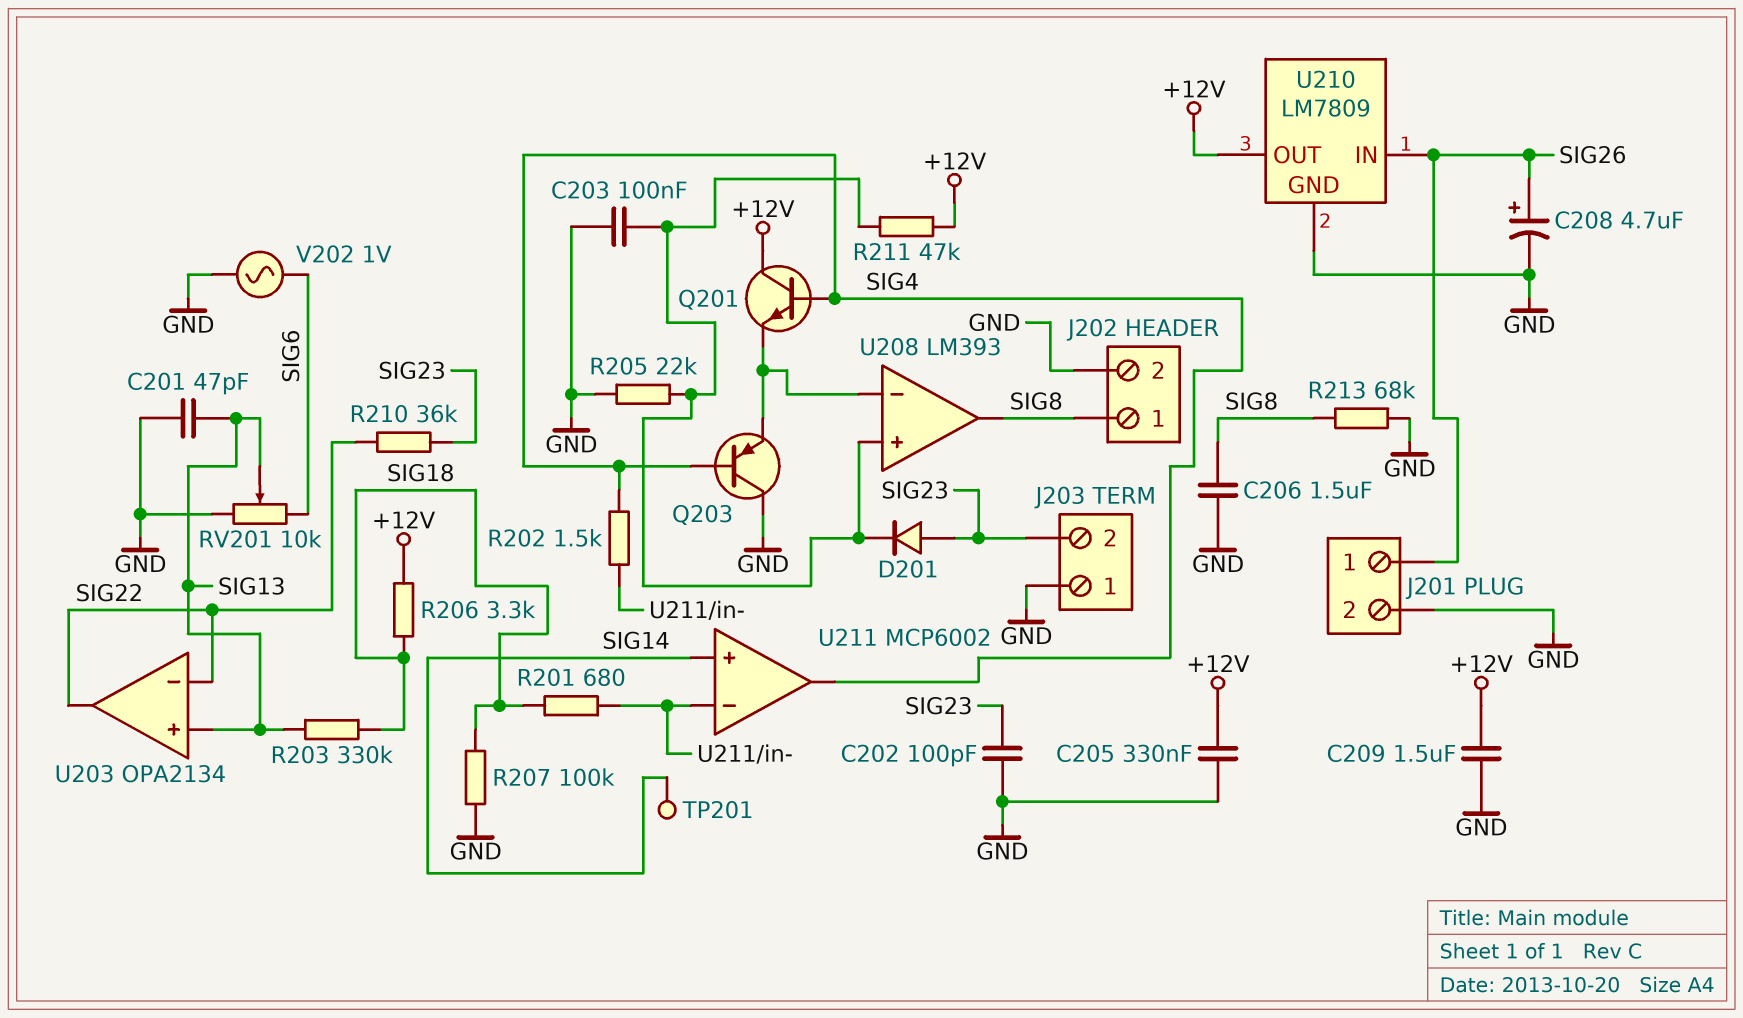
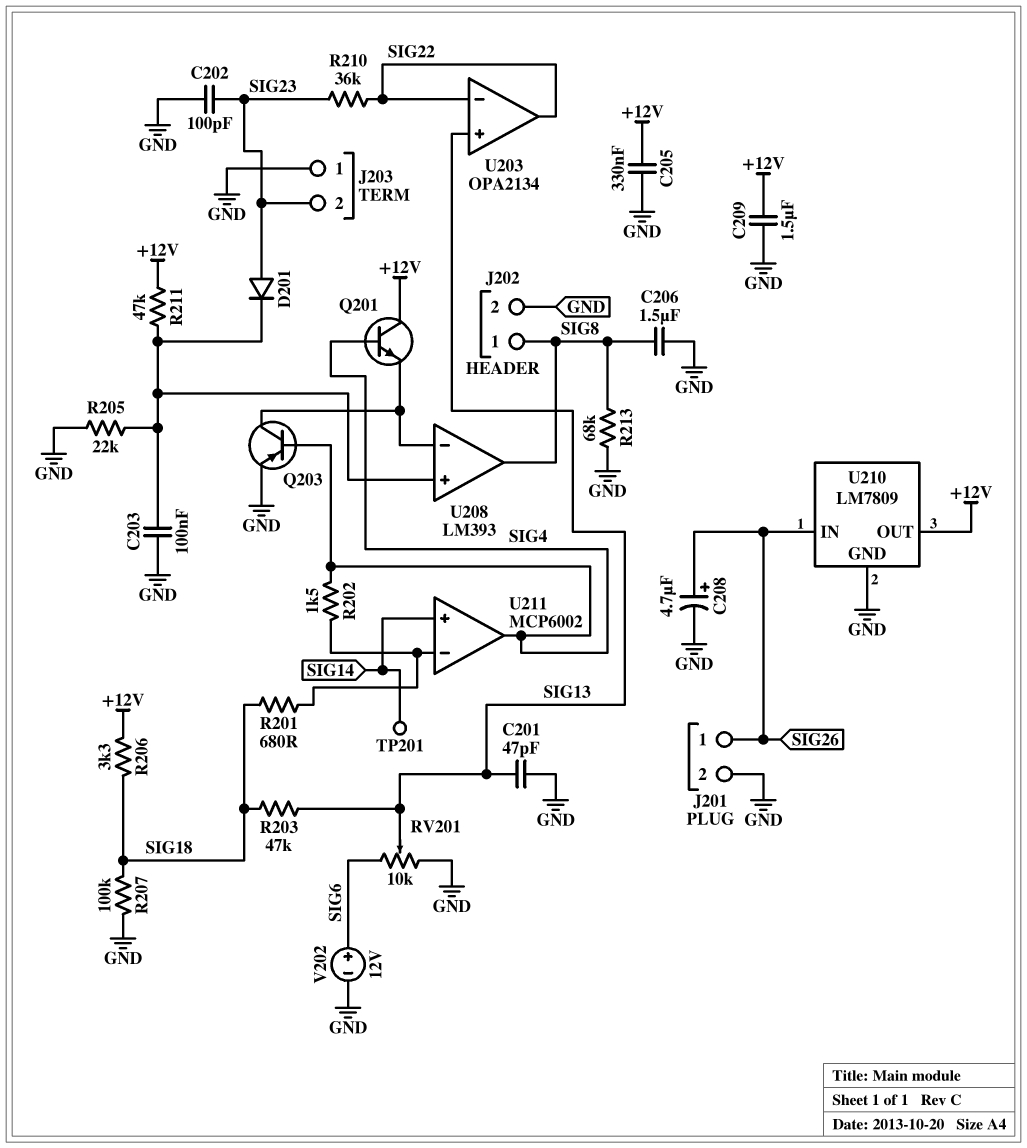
Q203: PNP (B SIG4, C GND, E U208/in-) -> PNP (B SIG4, C U208/in-, E GND)
R203: 330k (SIG13, SIG18) -> 47k (SIG13, SIG18)
V202: AC 1V (GND, SIG6) -> 12V (plus SIG6, minus GND)

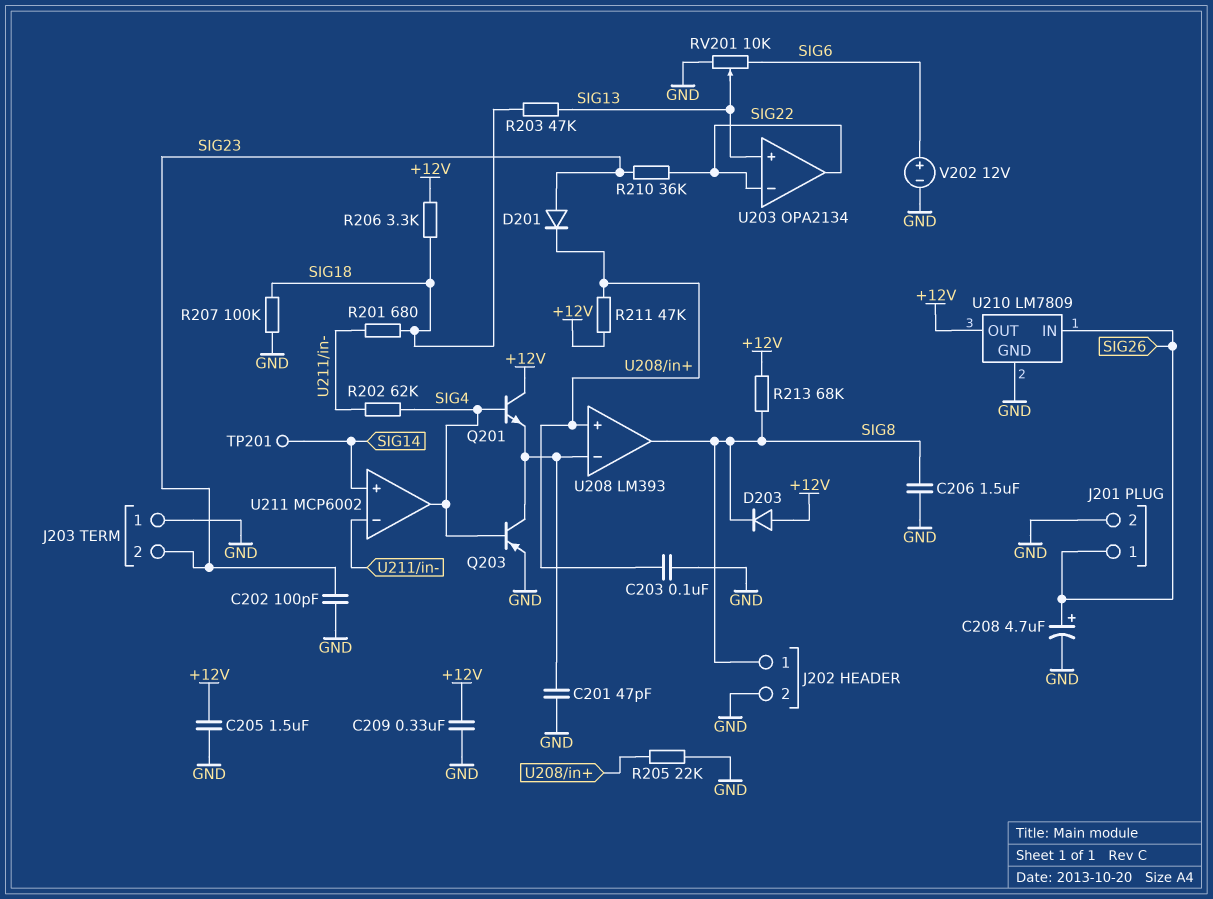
C201: 47pF (GND, SIG13) -> 47pF (GND, U208/in-)
C205: 330nF (+12V, GND) -> 1.5uF (+12V, GND)
C209: 1.5uF (+12V, GND) -> 330nF (+12V, GND)
D203: none -> diode (A +12V, K SIG8)
R202: 1.5k (SIG4, U211/in-) -> 62k (SIG4, U211/in-)
R213: 68k (GND, SIG8) -> 68k (+12V, SIG8)

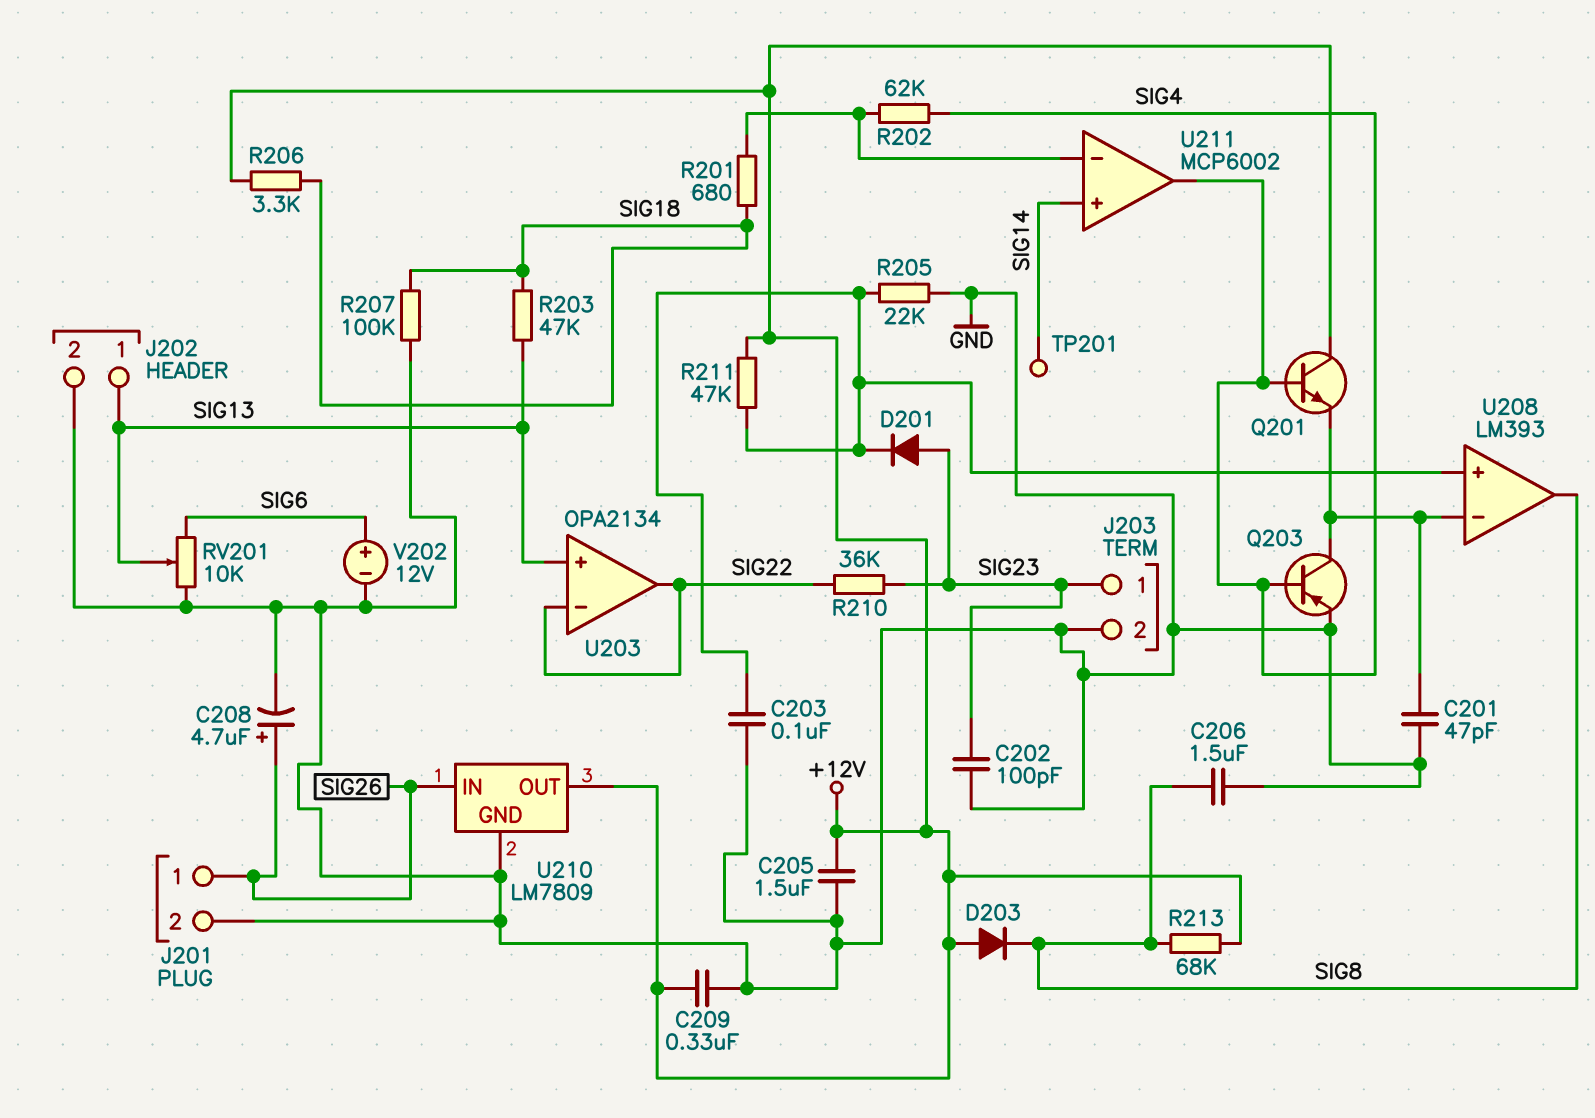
J202 pin 1: SIG8 -> SIG13
J203 pin 1: GND -> SIG23
J203 pin 2: SIG23 -> GND

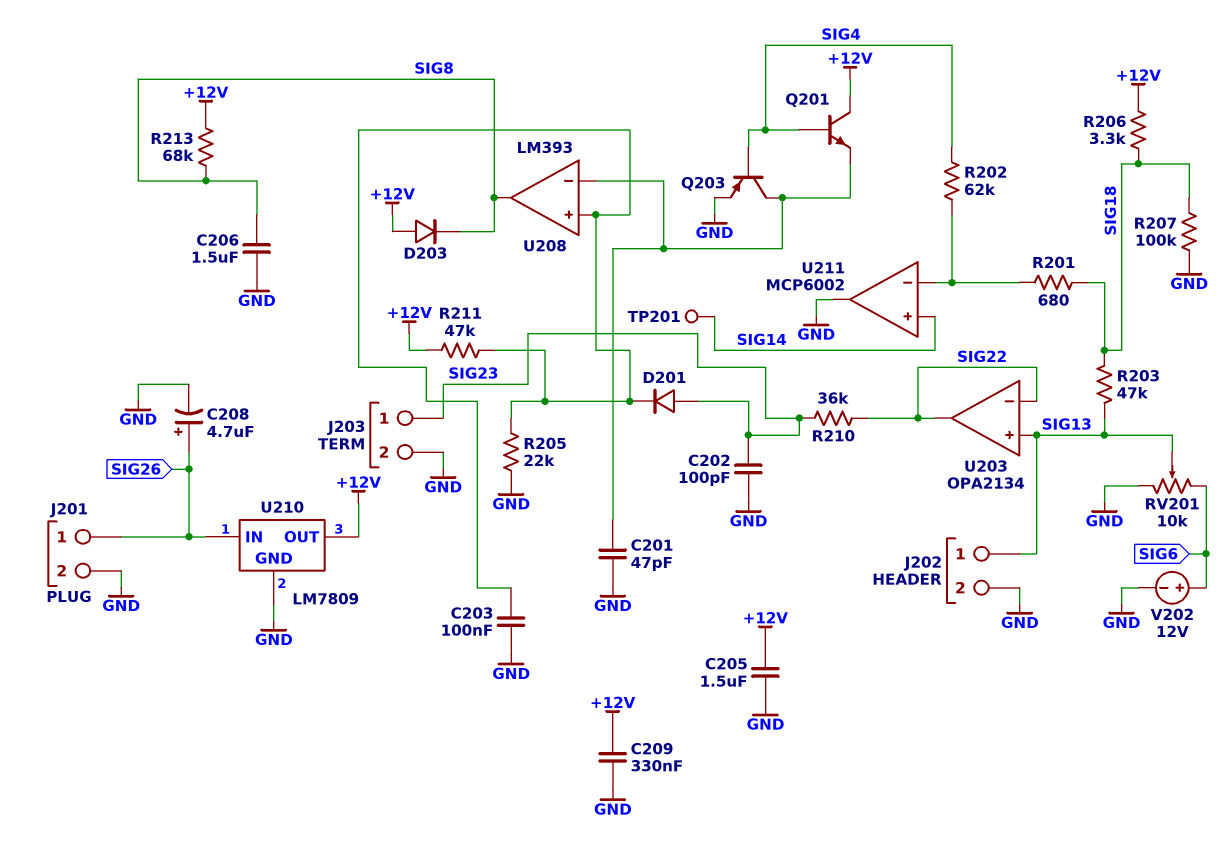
U211 pin out: SIG4 -> GND

